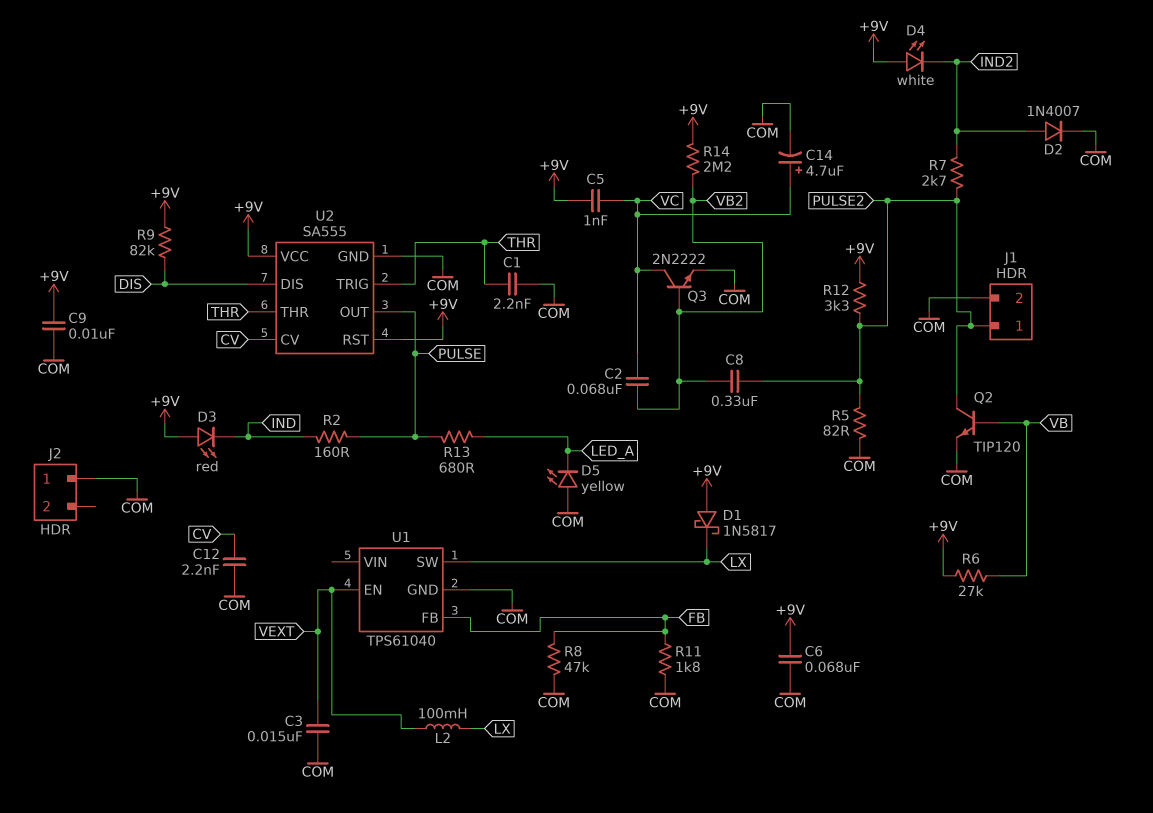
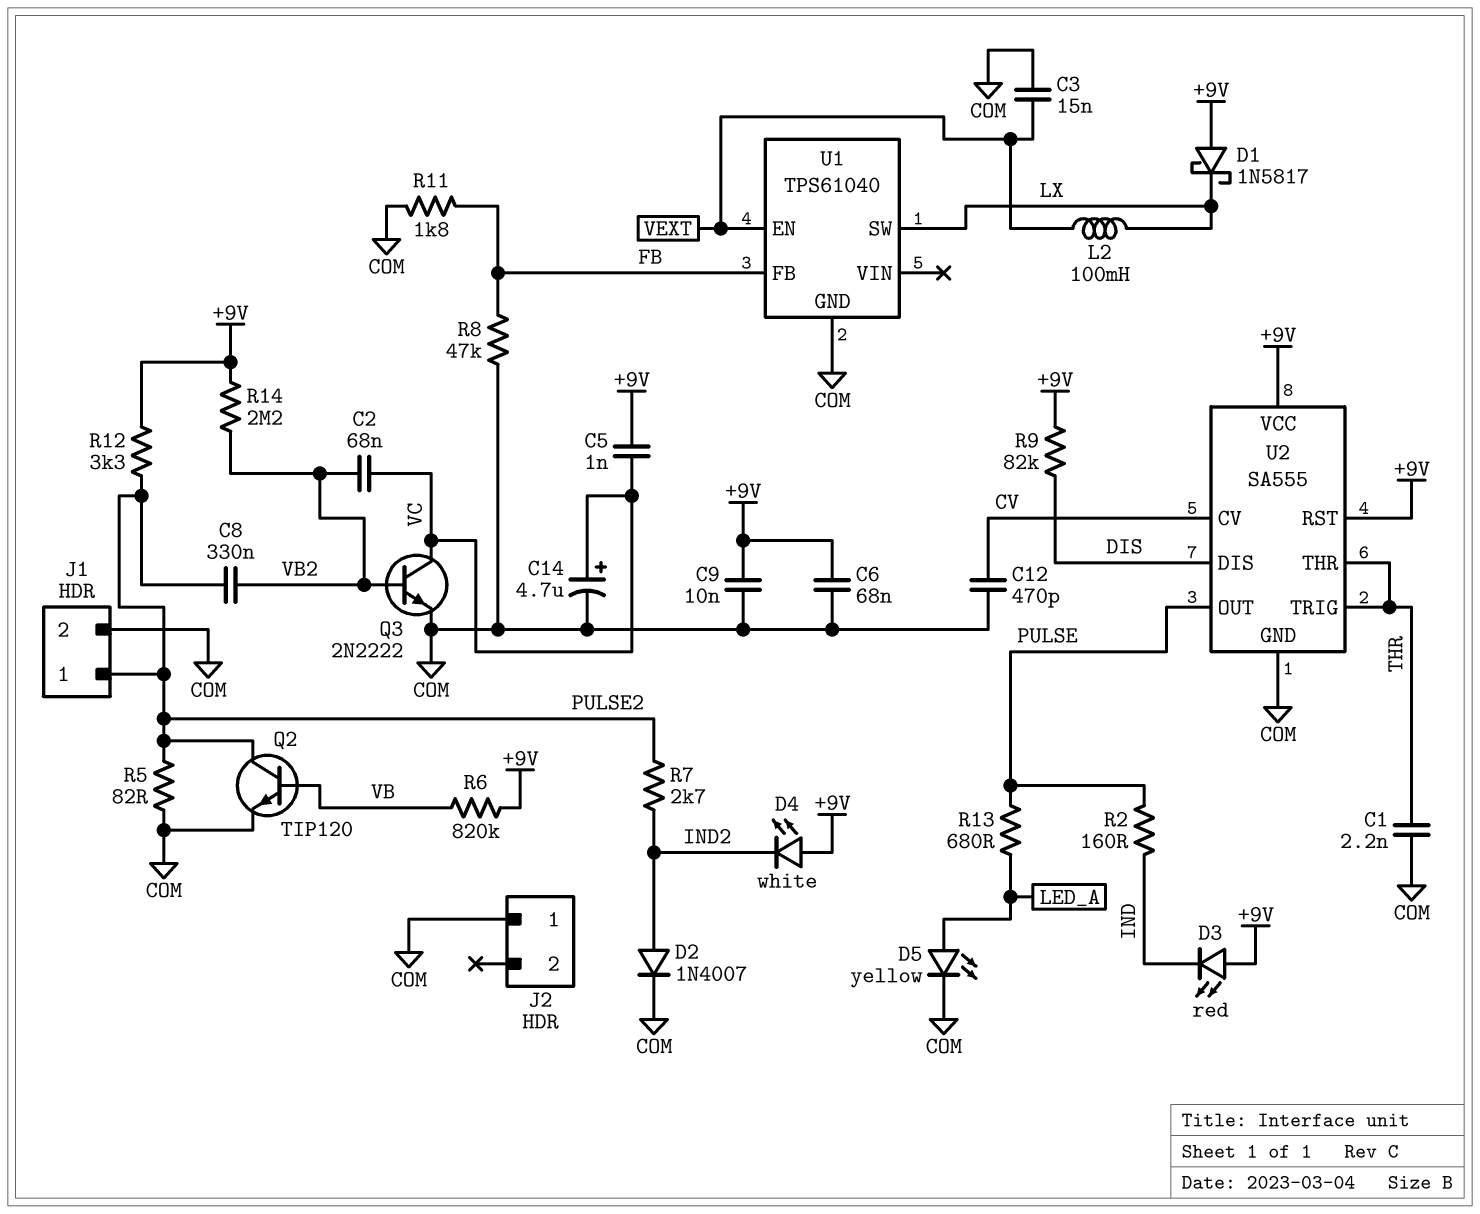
C12: 2.2nF (COM, CV) -> 470pF (COM, CV)
D5: LED yellow (A COM, K LED_A) -> LED yellow (A LED_A, K COM)
R6: 27k (+9V, VB) -> 820k (+9V, VB)

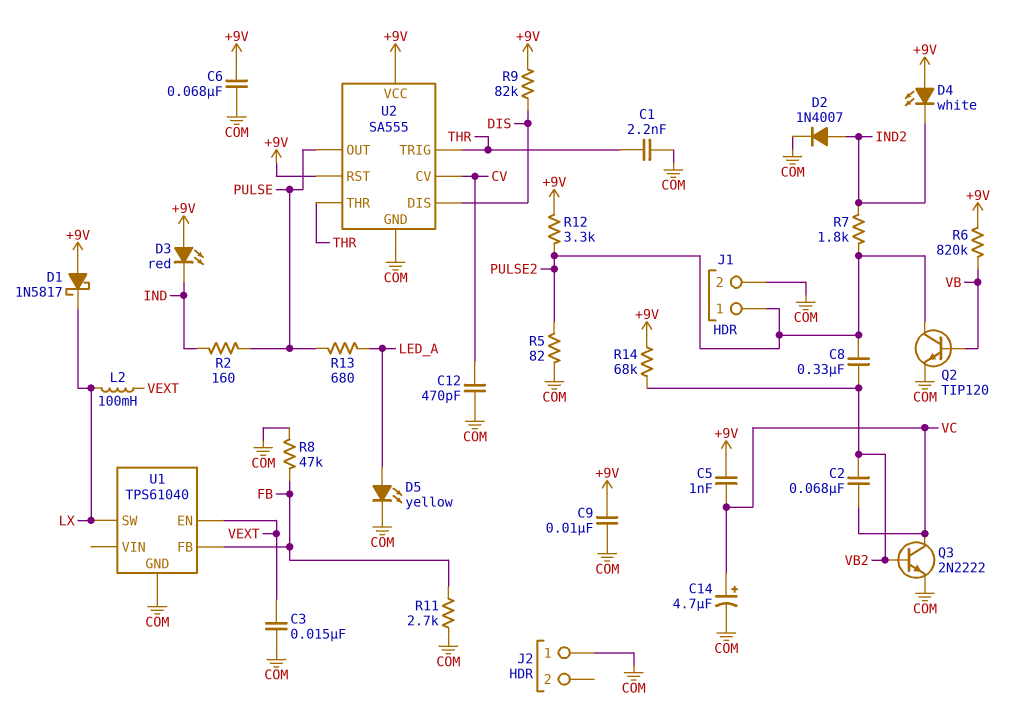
R7: 2.7k (IND2, PULSE2) -> 1.8k (IND2, PULSE2)
R11: 1.8k (COM, FB) -> 2.7k (COM, FB)
R14: 2.2M (+9V, VB2) -> 68k (+9V, VB2)

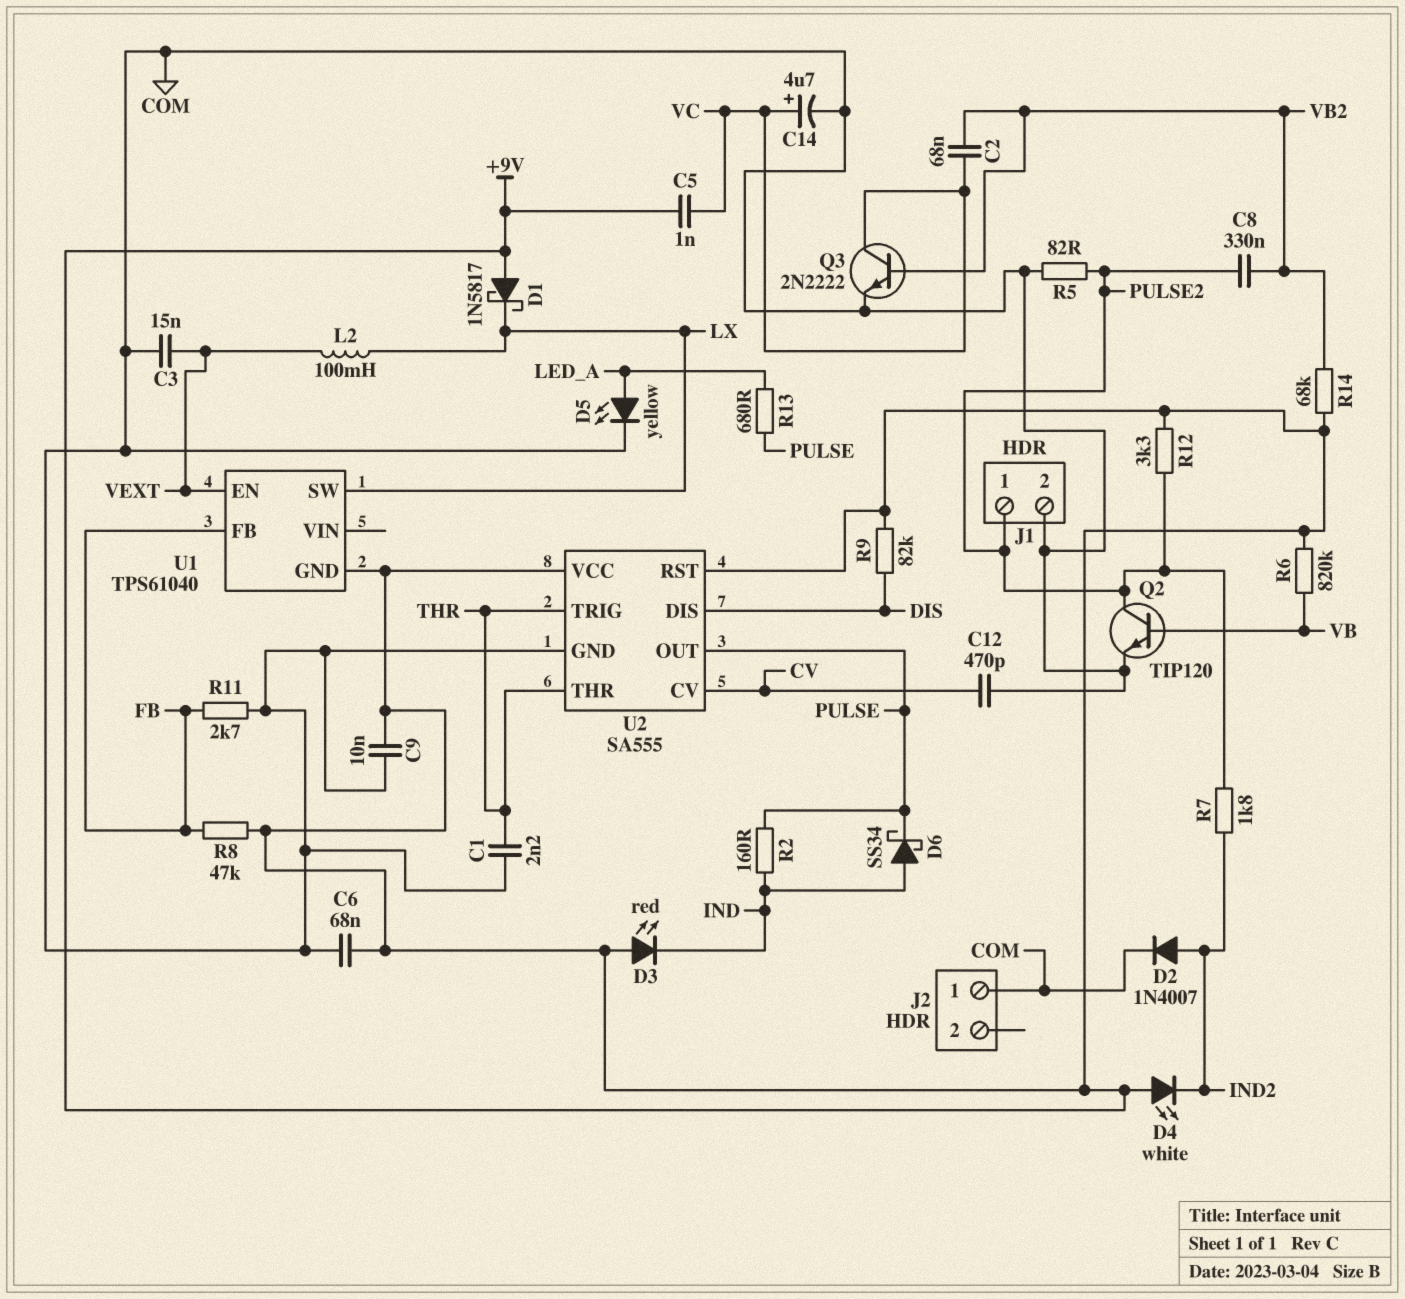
D6: none -> schottky SS34 (A IND, K PULSE)
R8: 47k (COM, FB) -> 47k (+9V, FB)
U1 pin GND: COM -> +9V

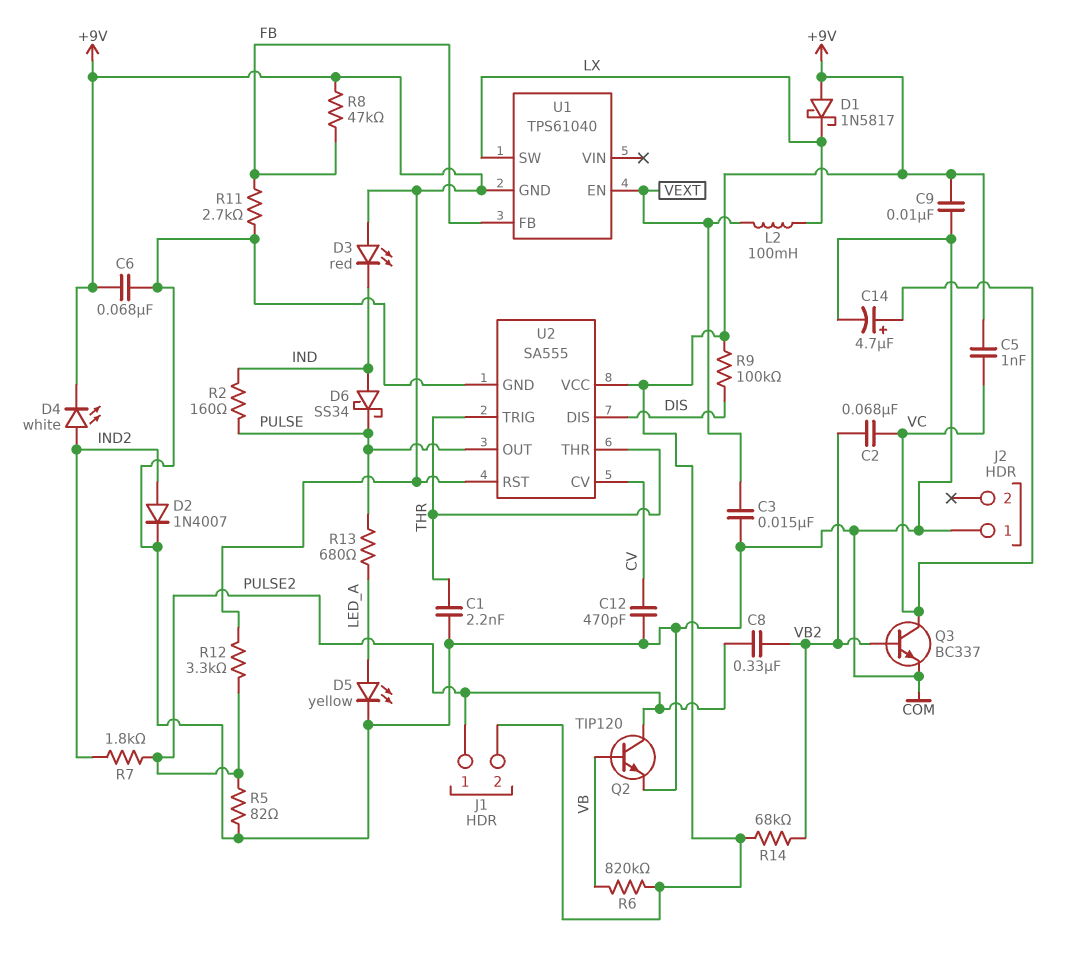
D4: LED white (A +9V, K IND2) -> LED white (A IND2, K +9V)
J1 pin 2: COM -> +9V
Q3: NPN 2N2222 (B VB2, C VC, E COM) -> NPN BC337 (B VB2, C VC, E COM)
R9: 82k (+9V, DIS) -> 100k (+9V, DIS)

